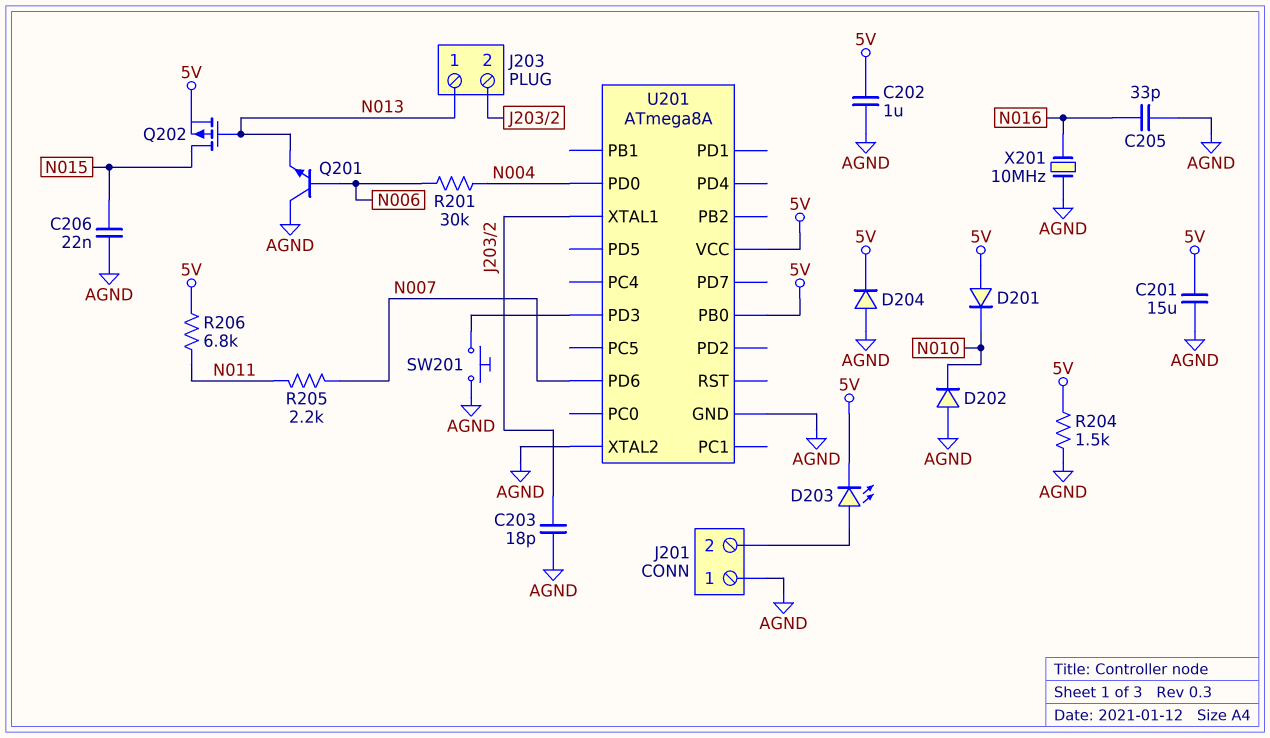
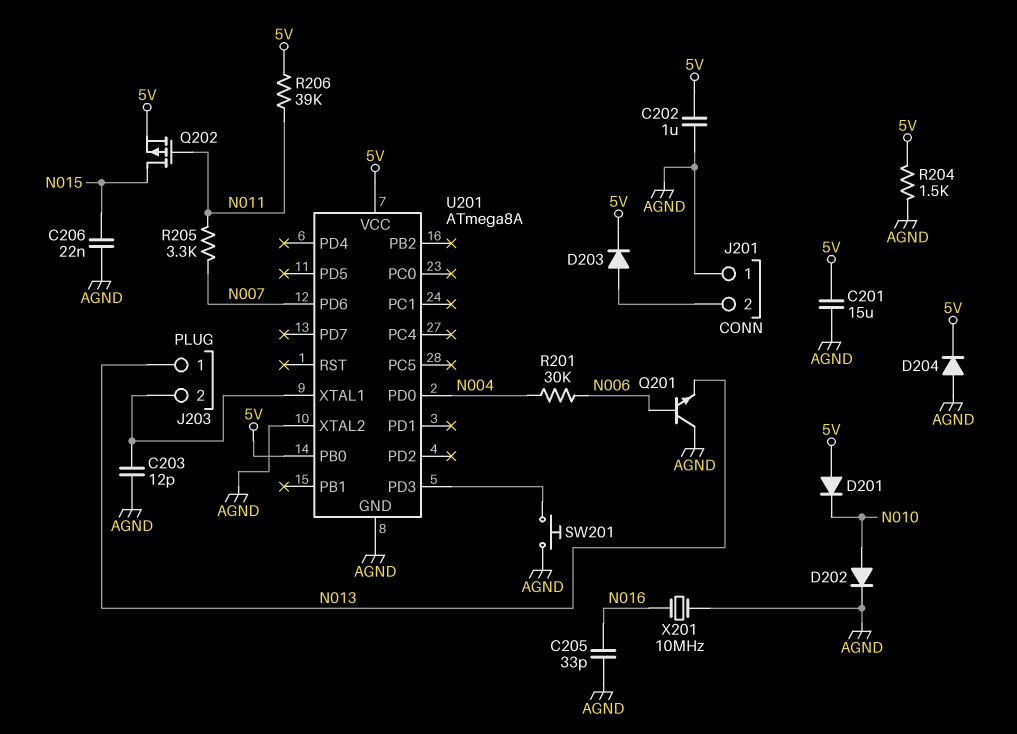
C203: 18pF (AGND, J203/2) -> 12pF (AGND, J203/2)
D202: diode (A AGND, K N010) -> diode (A N010, K AGND)
D203: LED (A J201/2, K 5V) -> diode (A J201/2, K 5V)
Q202: PMOS (G N013, D N015, S 5V) -> PMOS (G N011, D N015, S 5V)
R205: 2.2k (N007, N011) -> 3.3k (N007, N011)
R206: 6.8k (5V, N011) -> 39k (5V, N011)

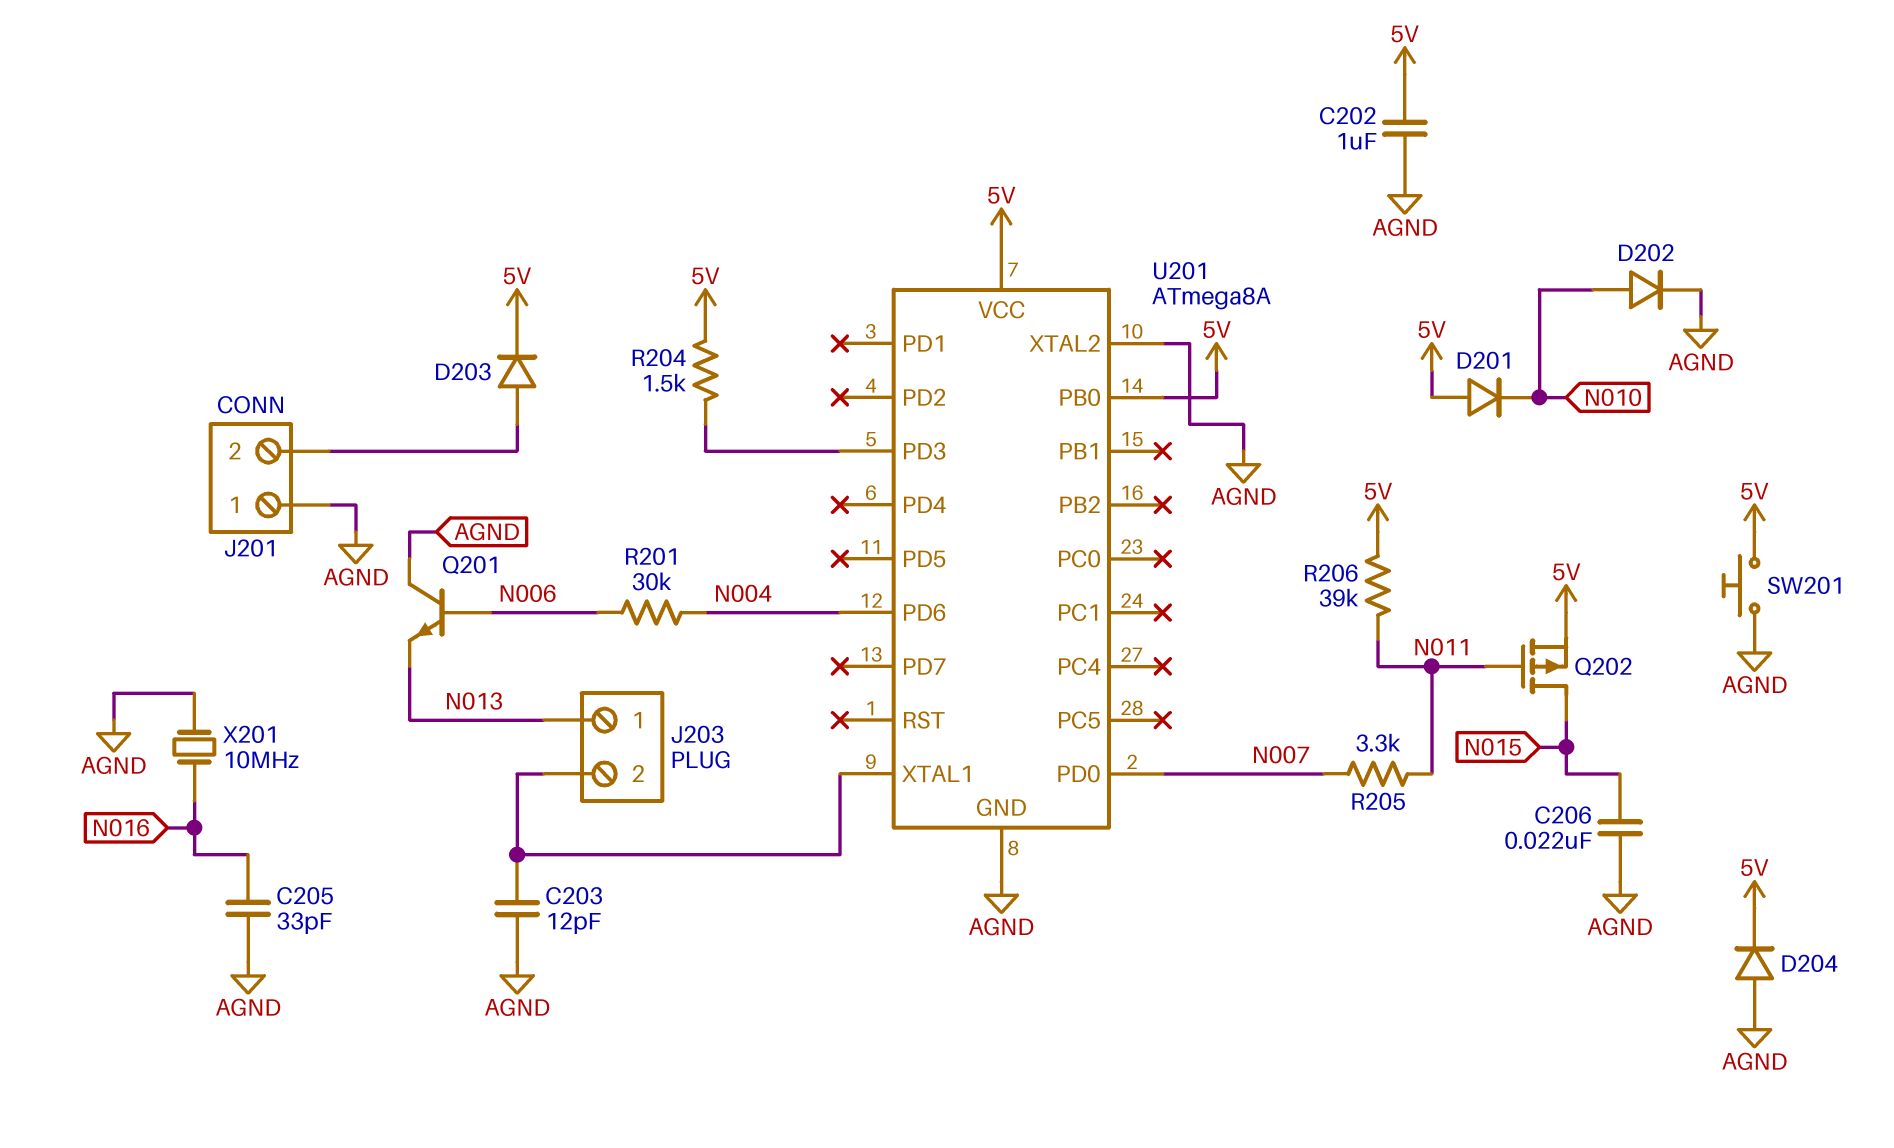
C201: 15uF (5V, AGND) -> none
R204: 1.5k (5V, AGND) -> 1.5k (5V, U201/PD3)
SW201: button (AGND, U201/PD3) -> button (5V, AGND)
U201 pin PD0: N004 -> N007
U201 pin PD6: N007 -> N004

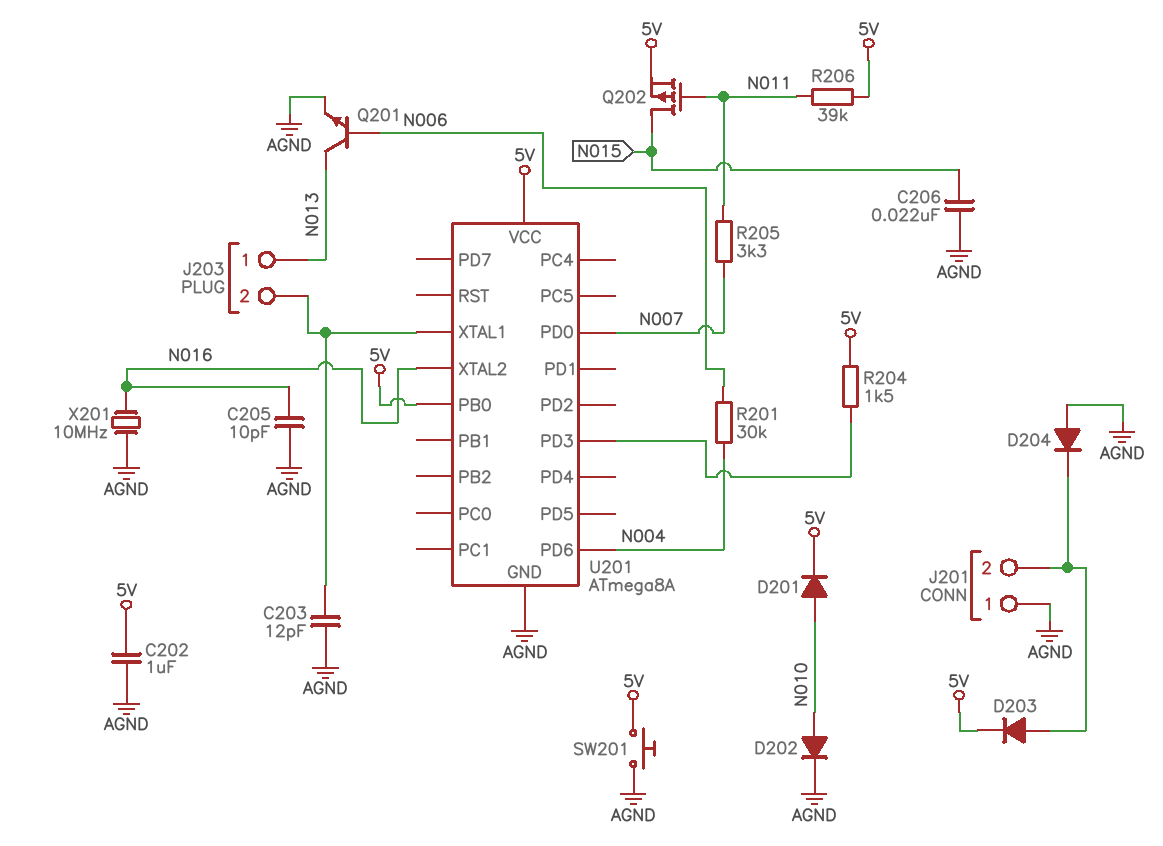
C205: 33pF (AGND, N016) -> 10pF (AGND, N016)
D201: diode (A 5V, K N010) -> diode (A N010, K 5V)
D204: diode (A AGND, K 5V) -> diode (A AGND, K J201/2)
Q201: NPN (B N006, C AGND, E N013) -> NPN (B N006, C N013, E AGND)
U201 pin XTAL2: AGND -> N016

